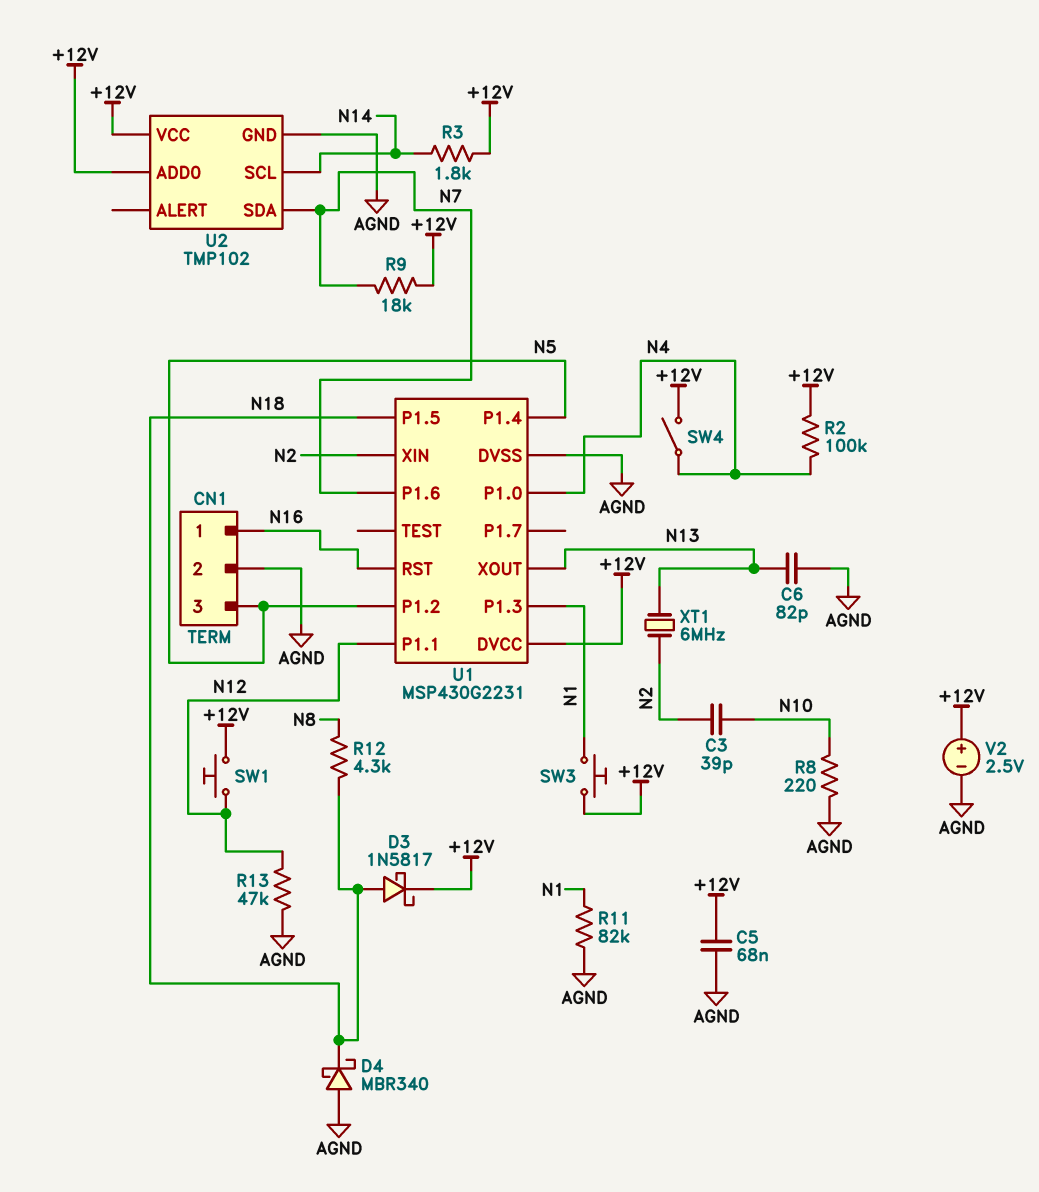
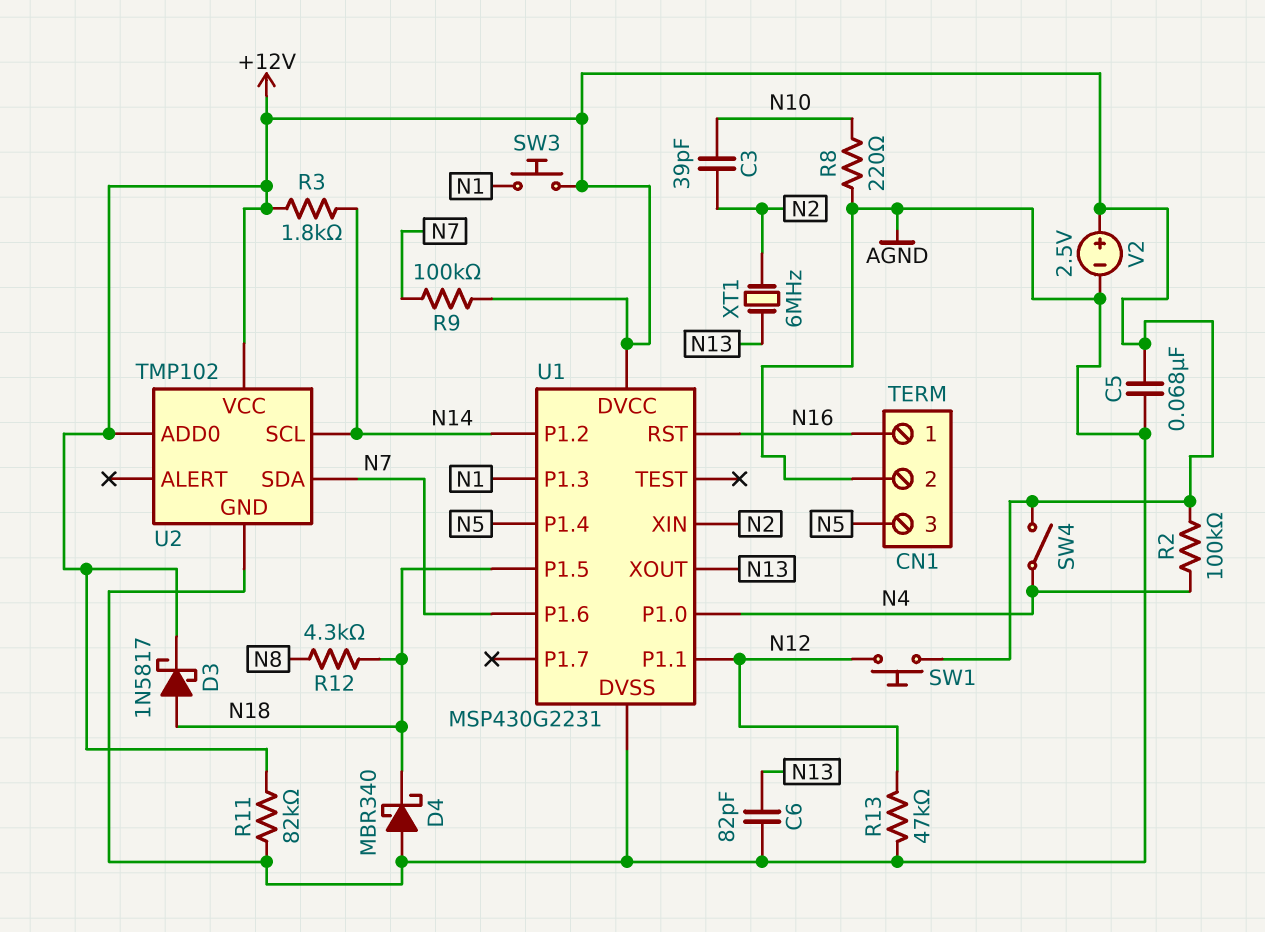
R9: 18k (+12V, N7) -> 100k (+12V, N7)
R11: 82k (AGND, N1) -> 82k (+12V, AGND)
U1 pin P1.2: N5 -> N14

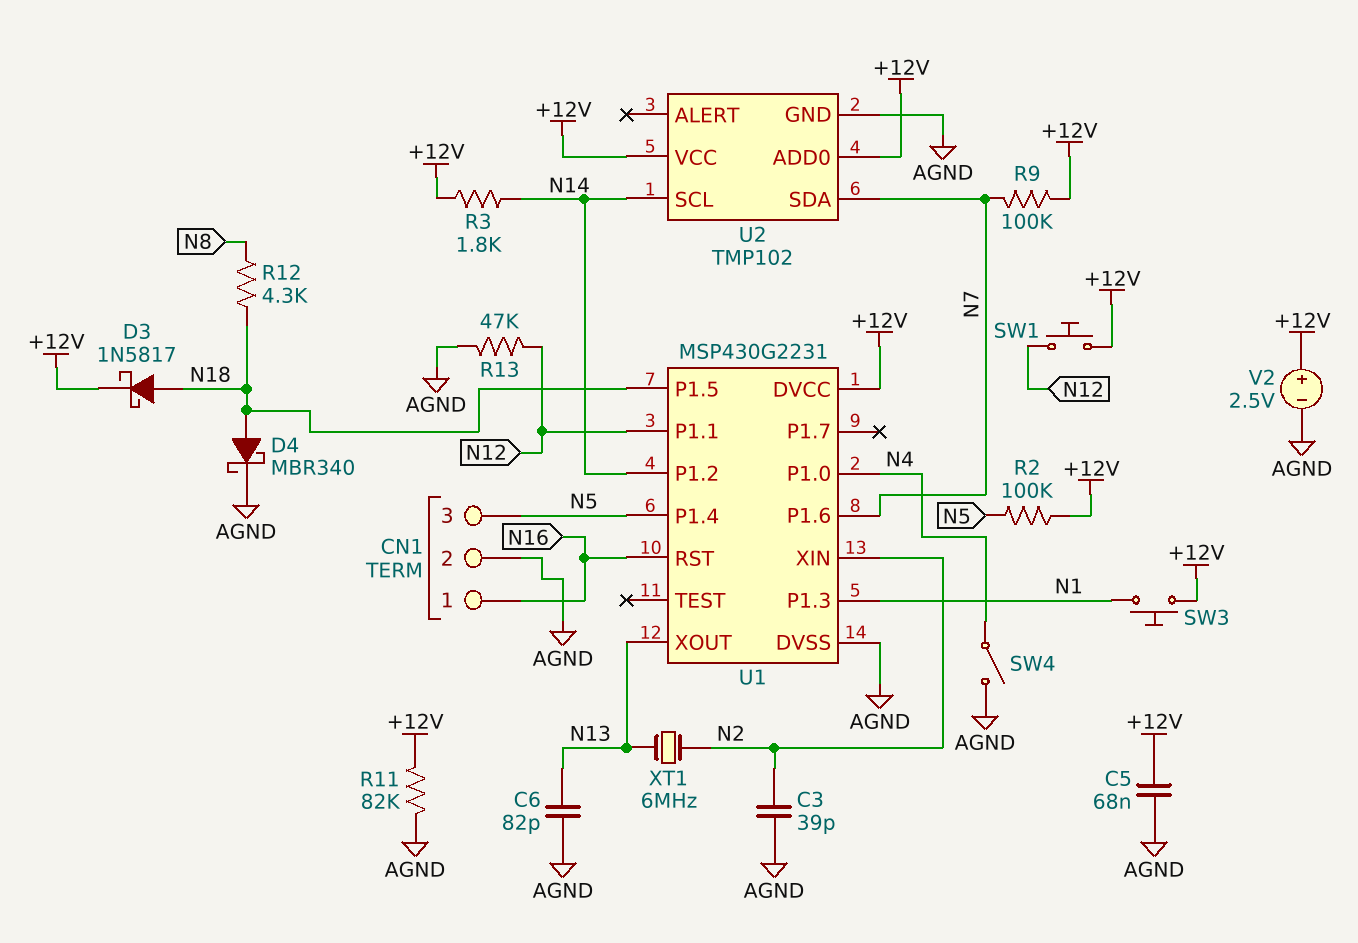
C3: 39pF (N2, N10) -> 39pF (AGND, N2)
D4: schottky MBR340 (A AGND, K N18) -> schottky MBR340 (A N18, K AGND)
R2: 100k (+12V, N4) -> 100k (+12V, N5)
R8: 220 (AGND, N10) -> none
SW4: switch (+12V, N4) -> switch (AGND, N4)

